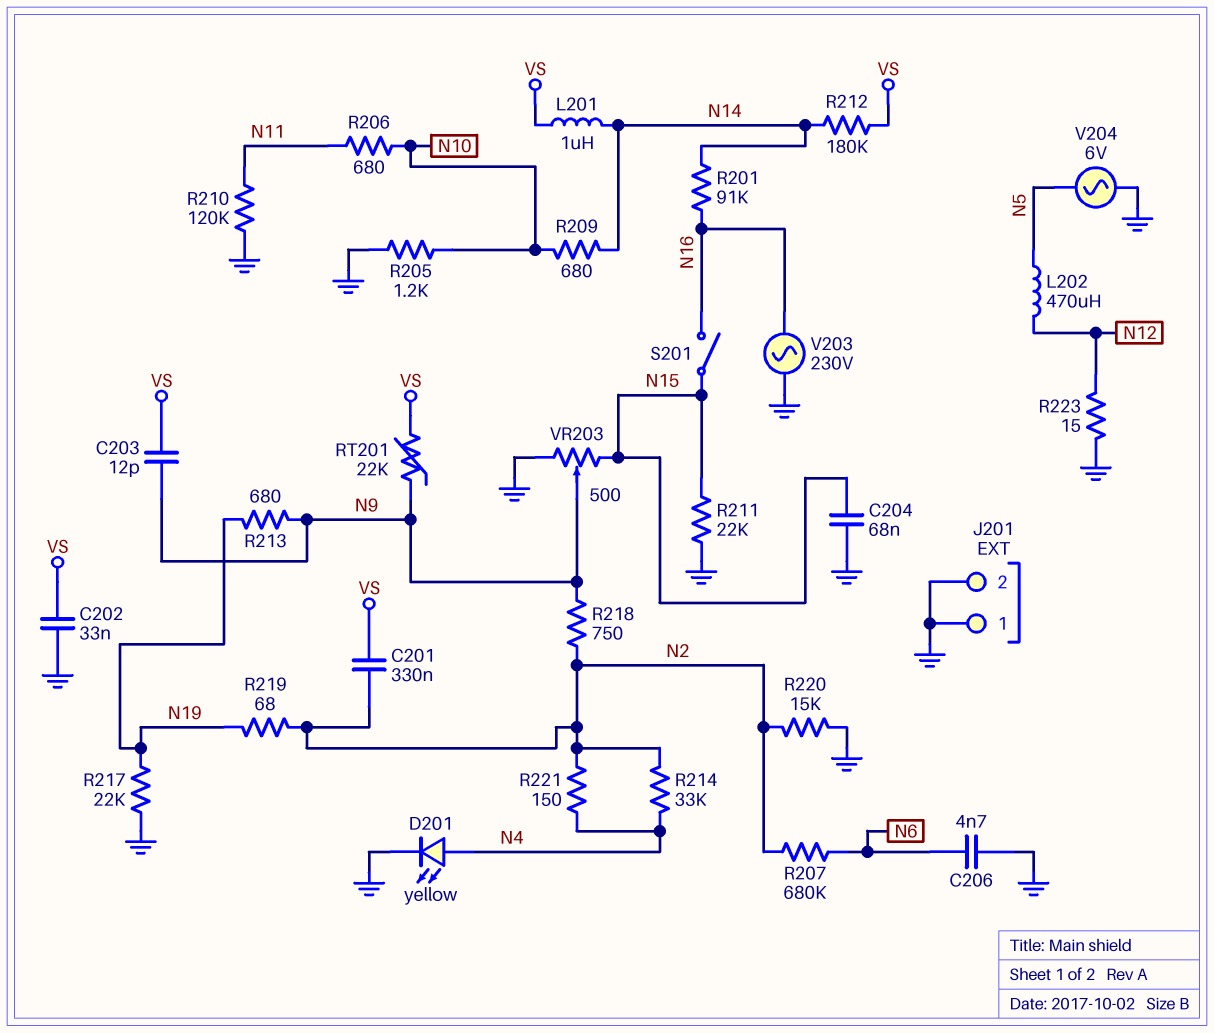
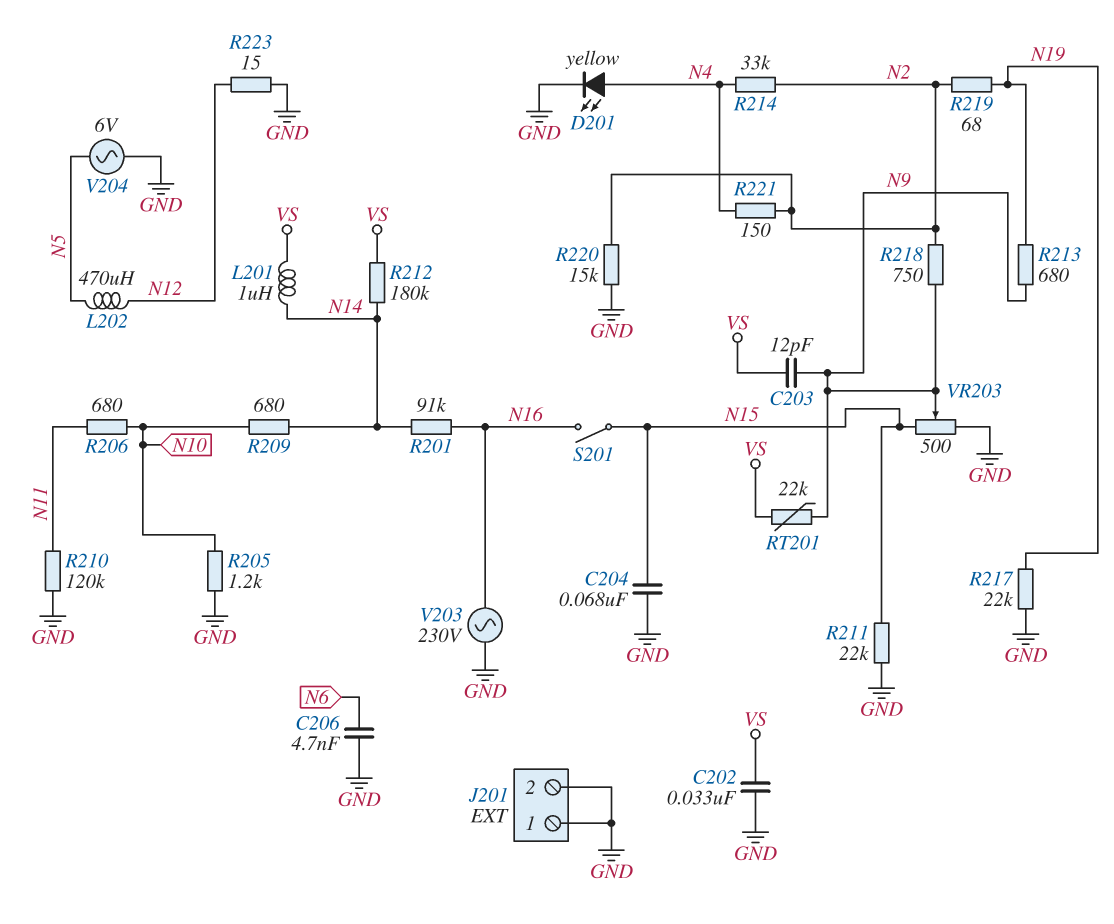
C201: 330nF (N2, VS) -> none
R207: 680k (N2, N6) -> none

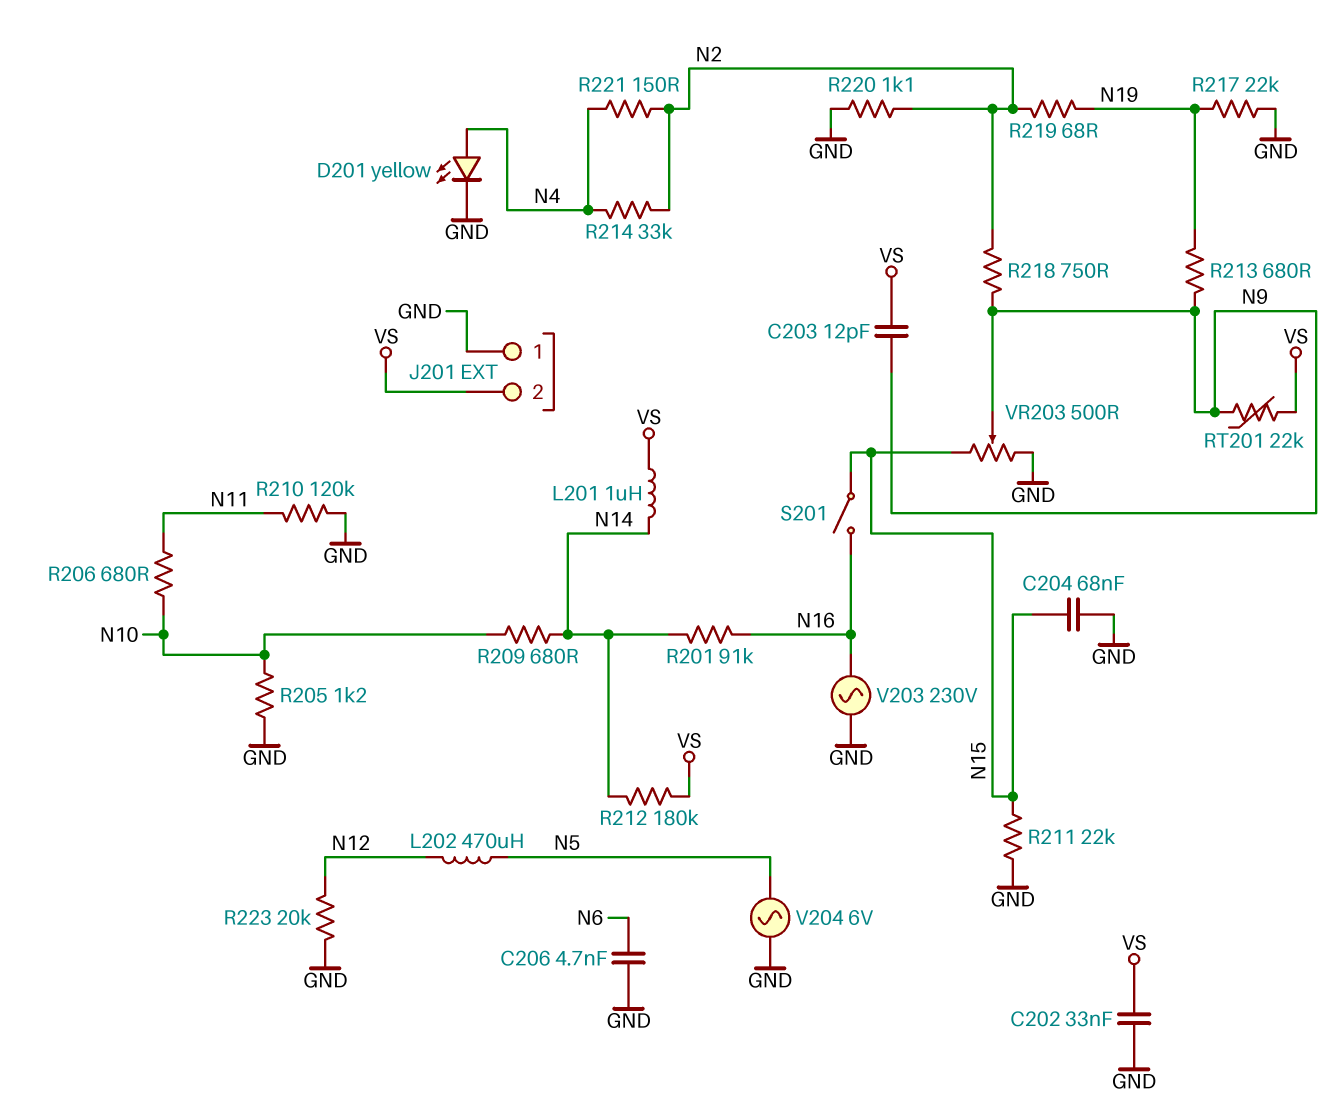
J201 pin 2: GND -> VS
R220: 15k (GND, N2) -> 1.1k (GND, N2)
R223: 15 (GND, N12) -> 20k (GND, N12)

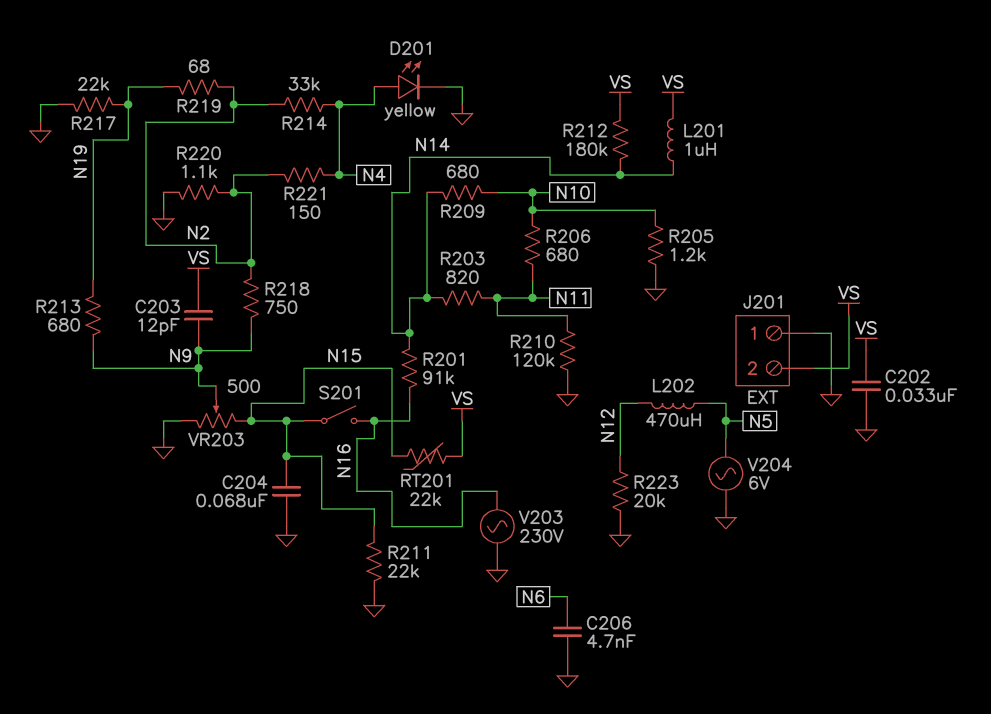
R203: none -> 820 (N11, N14)
RT201: 22k (N9, VS) -> 22k (N15, VS)

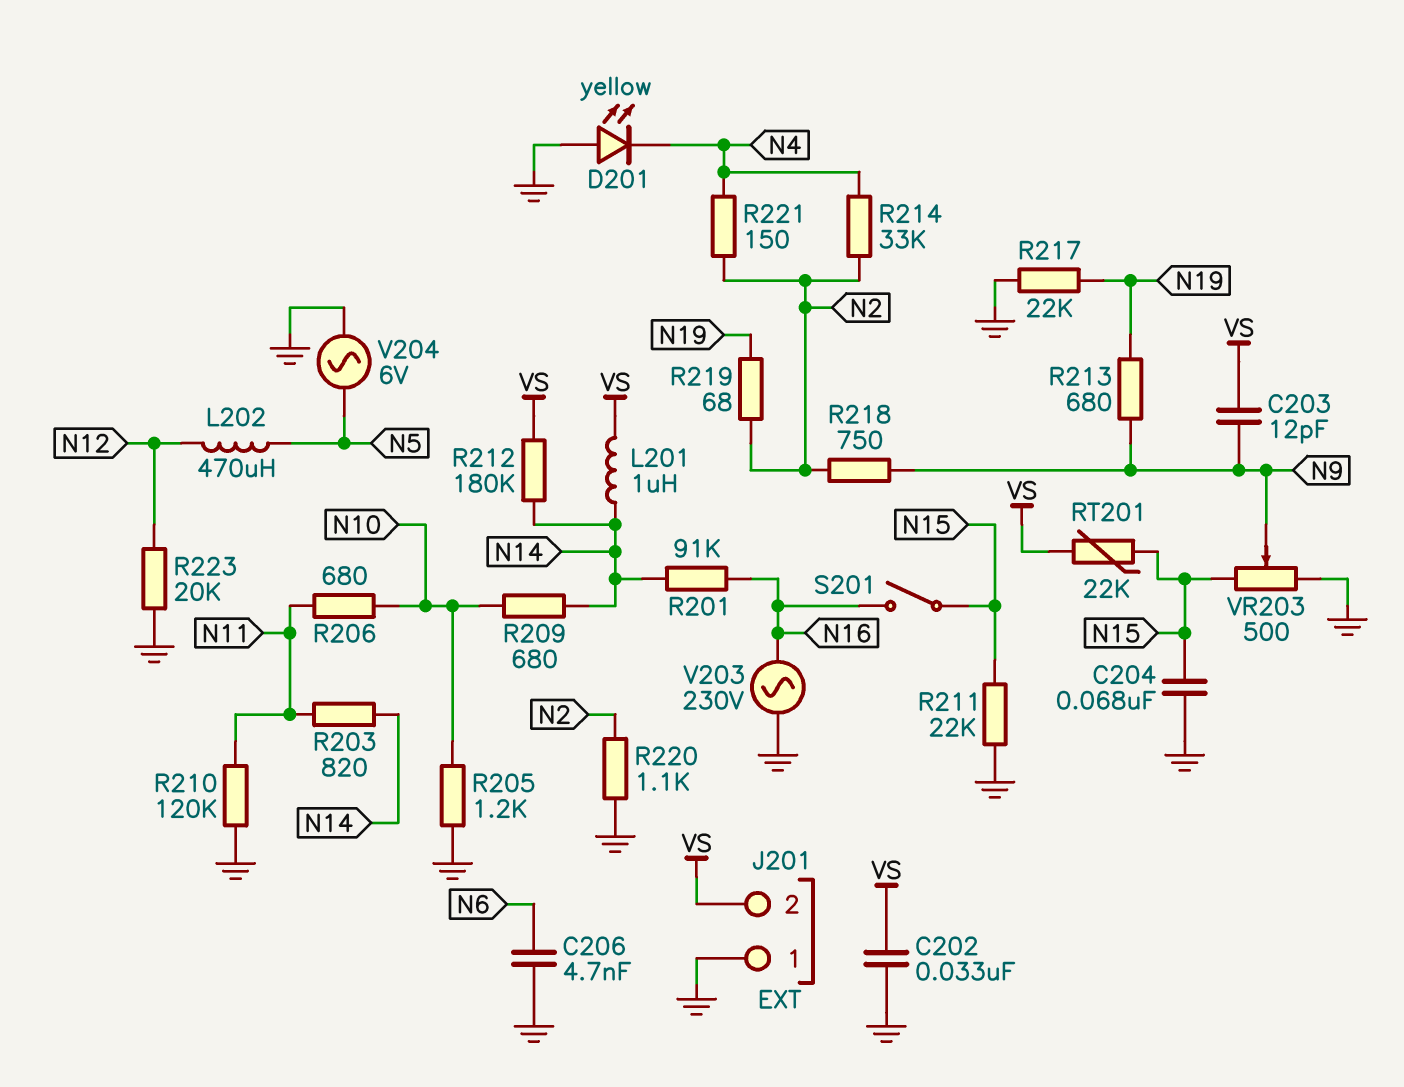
D201: LED yellow (A N4, K GND) -> LED yellow (A GND, K N4)

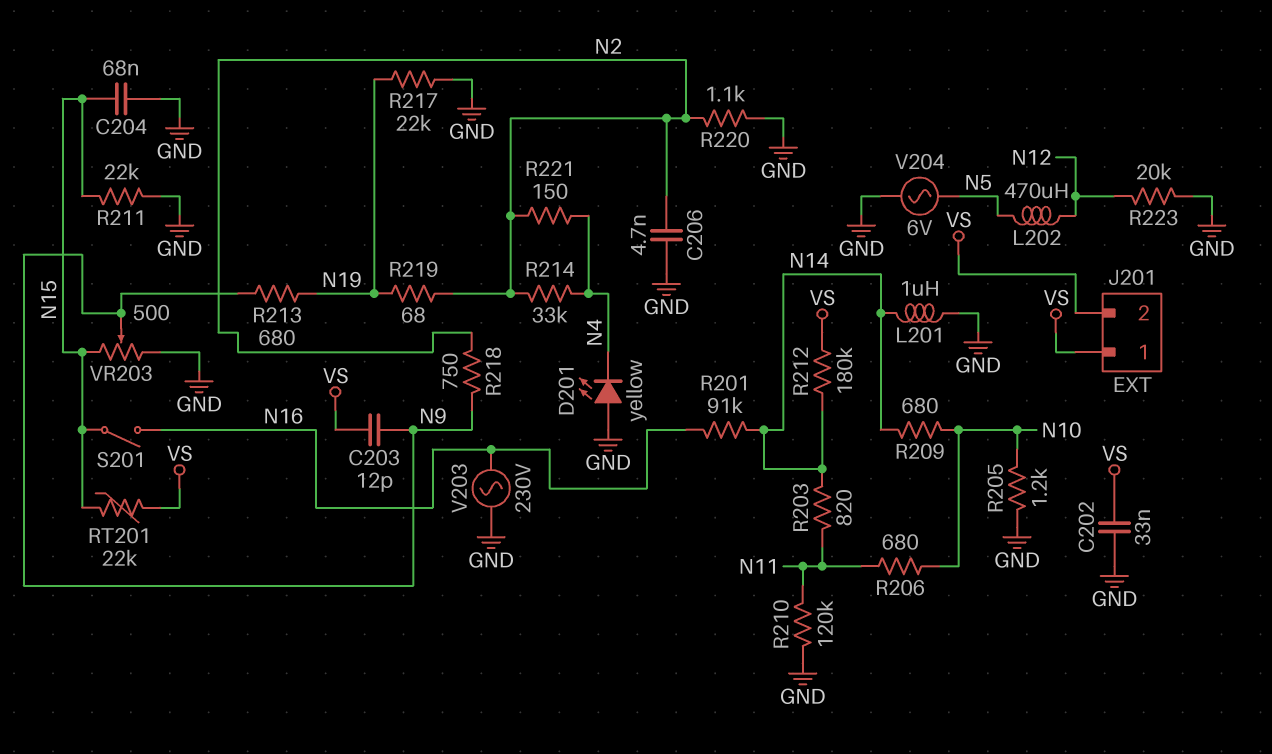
C206: 4.7nF (GND, N6) -> 4.7nF (GND, N2)
J201 pin 1: GND -> VS
L201: 1uH (N14, VS) -> 1uH (GND, N14)

